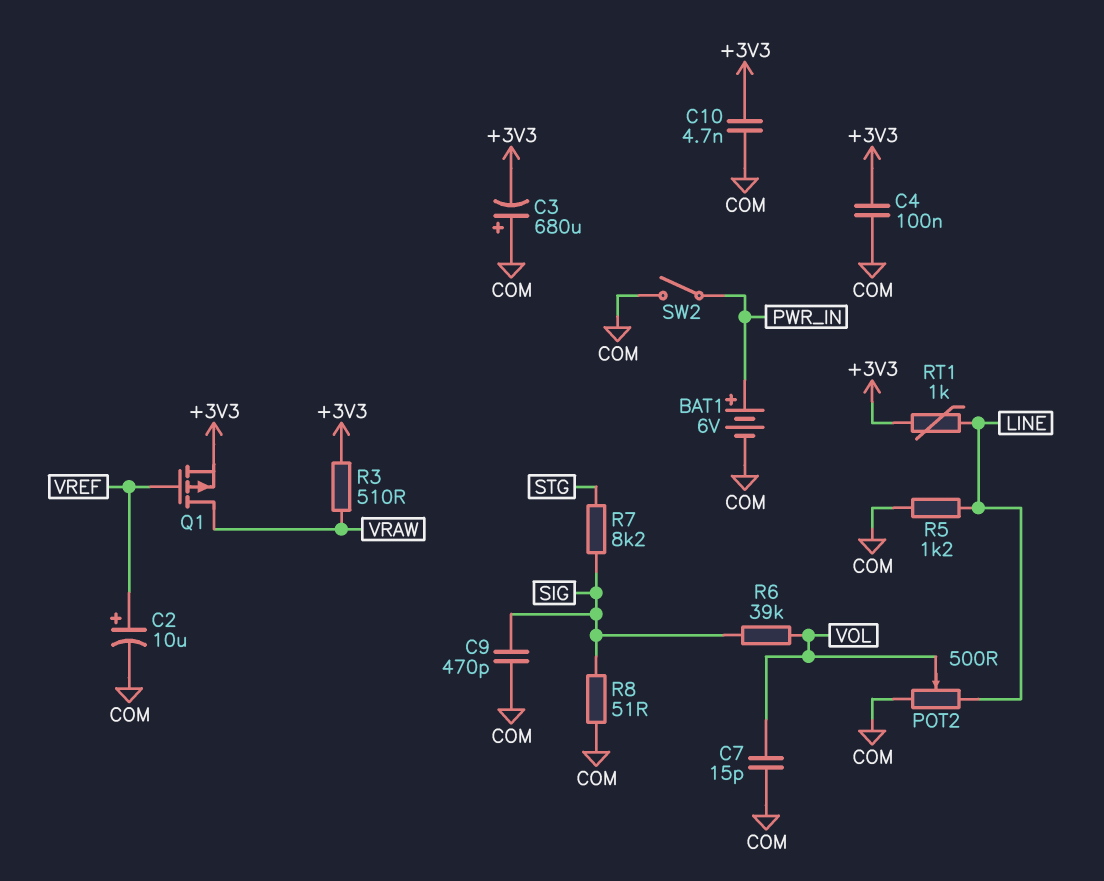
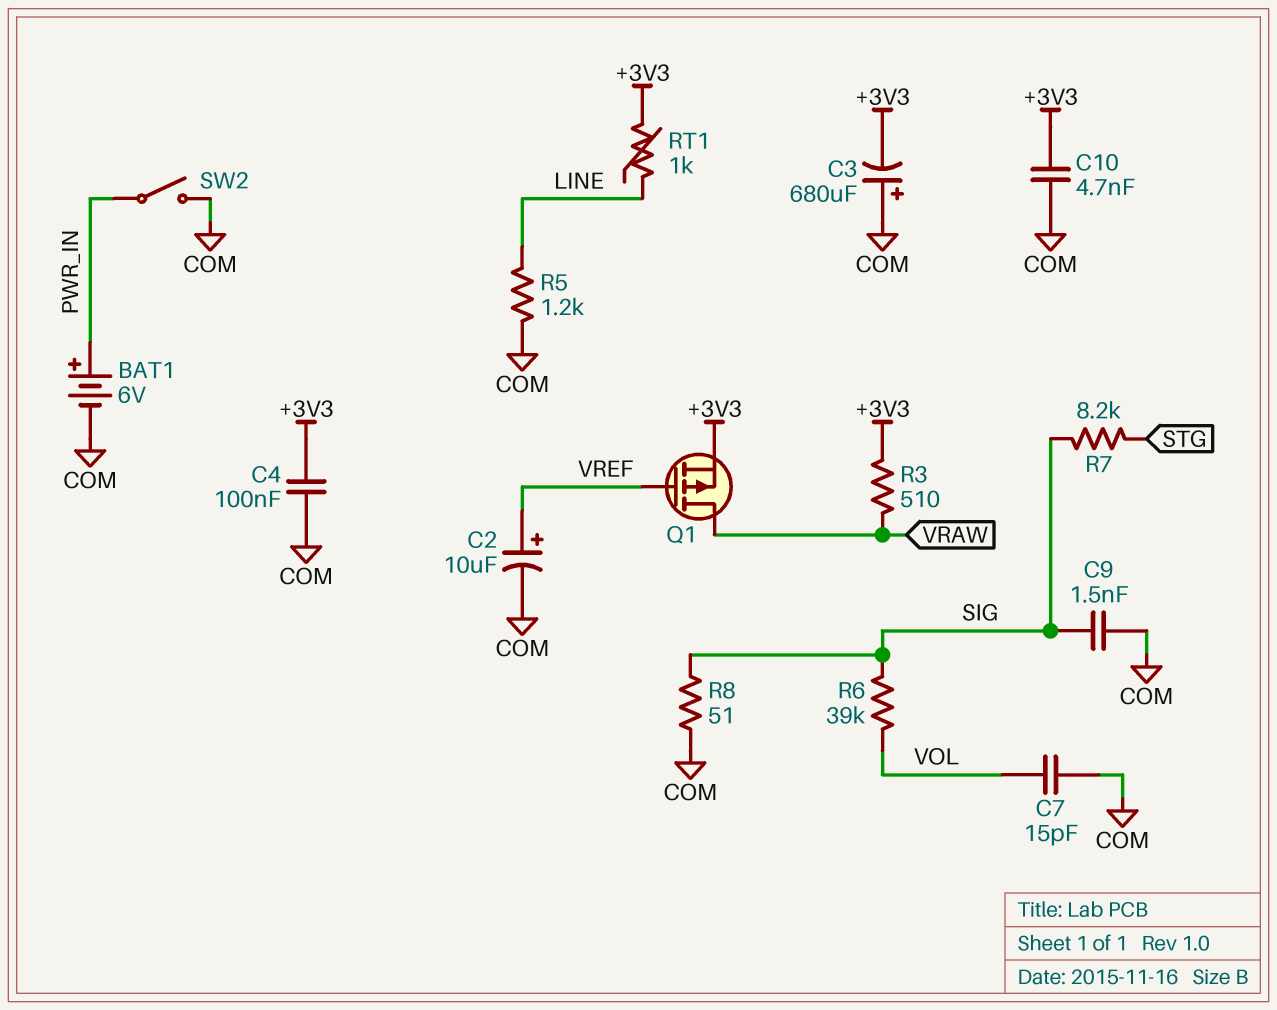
C9: 470pF (COM, SIG) -> 1.5nF (COM, SIG)
POT2: 500 (COM, LINE, wiper VOL) -> none

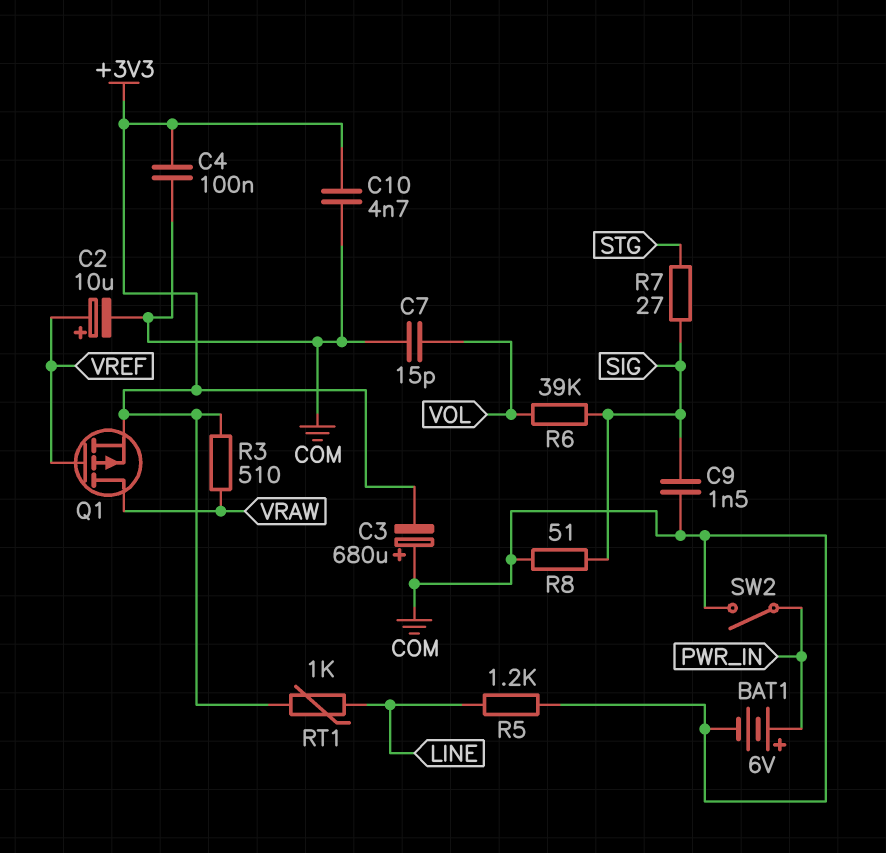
R7: 8.2k (SIG, STG) -> 27 (SIG, STG)

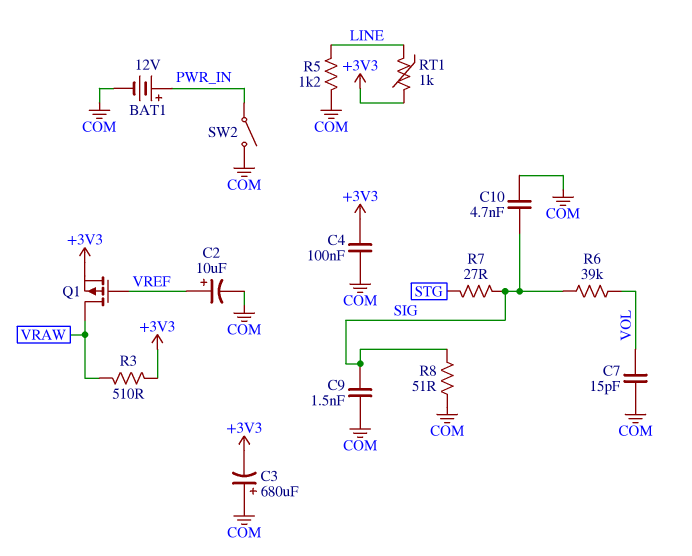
BAT1: 6V (plus PWR_IN, minus COM) -> 12V (plus PWR_IN, minus COM)
C10: 4.7nF (+3V3, COM) -> 4.7nF (COM, SIG)

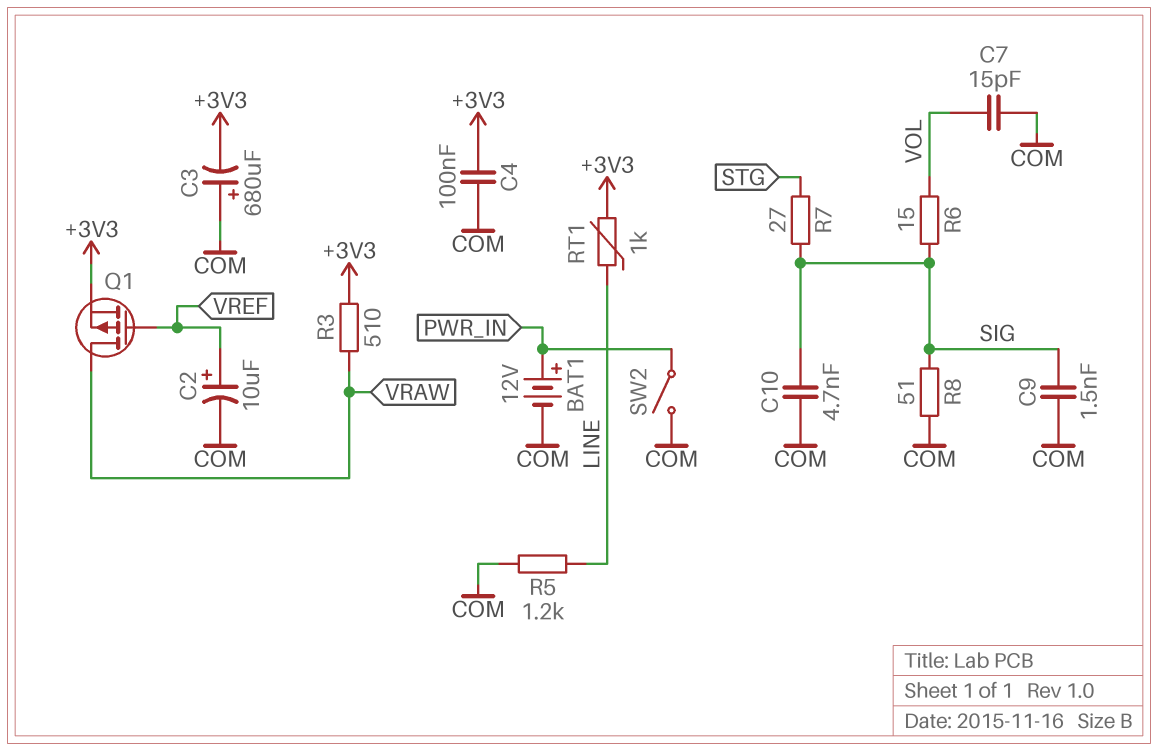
R6: 39k (SIG, VOL) -> 15 (SIG, VOL)

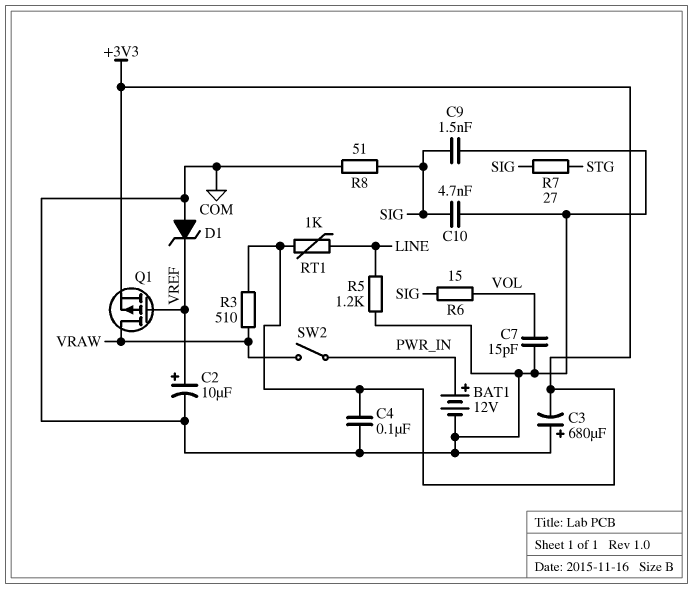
D1: none -> zener (A COM, K VREF)
SW2: switch (COM, PWR_IN) -> switch (PWR_IN, VRAW)

